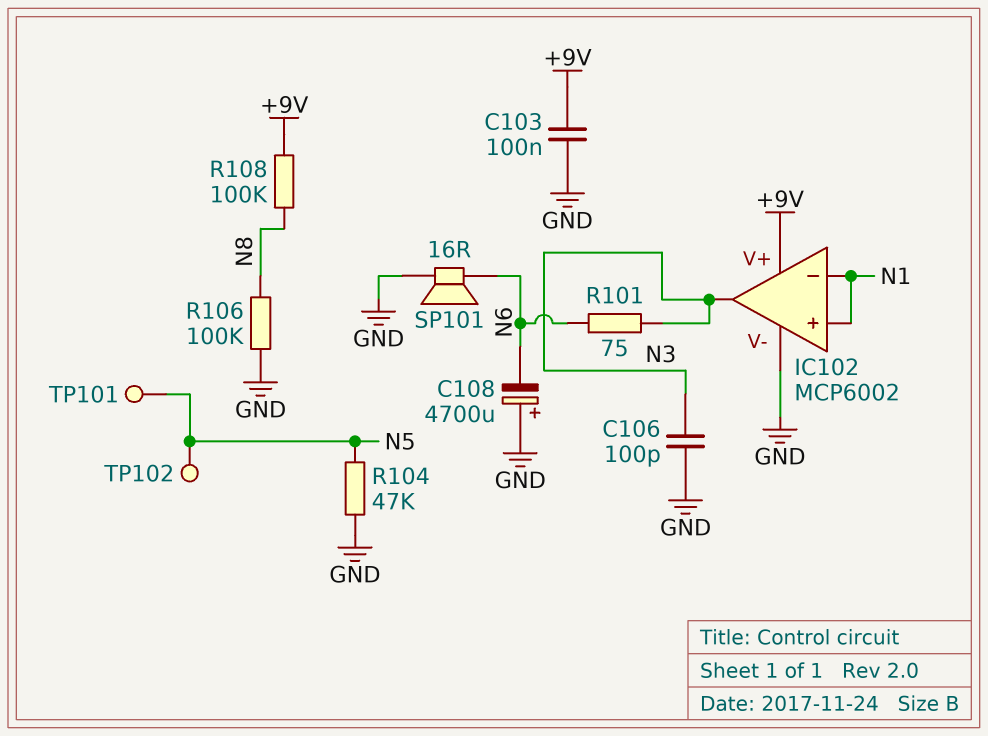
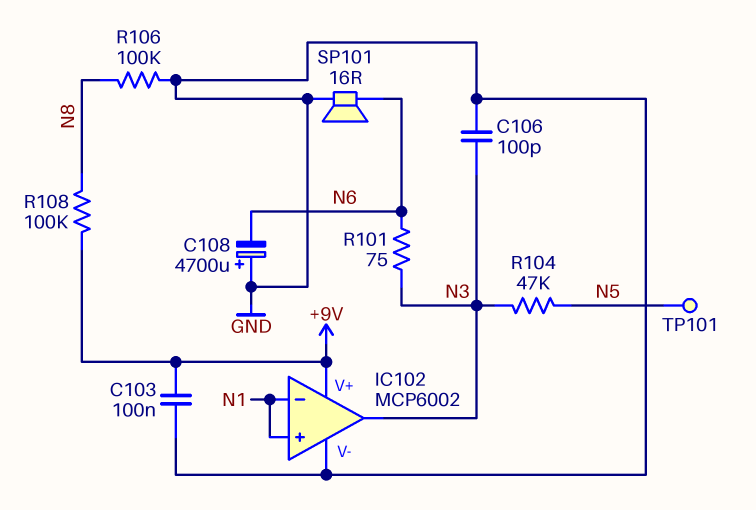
R104: 47k (GND, N5) -> 47k (N3, N5)
TP102: test point (N5) -> none

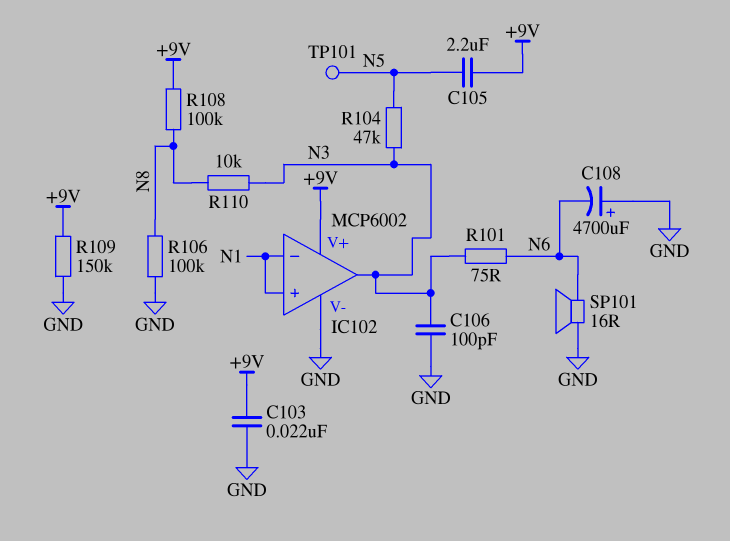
C103: 100nF (+9V, GND) -> 22nF (+9V, GND)
C105: none -> 2.2uF (+9V, N5)
R109: none -> 150k (+9V, GND)
R110: none -> 10k (N3, N8)

